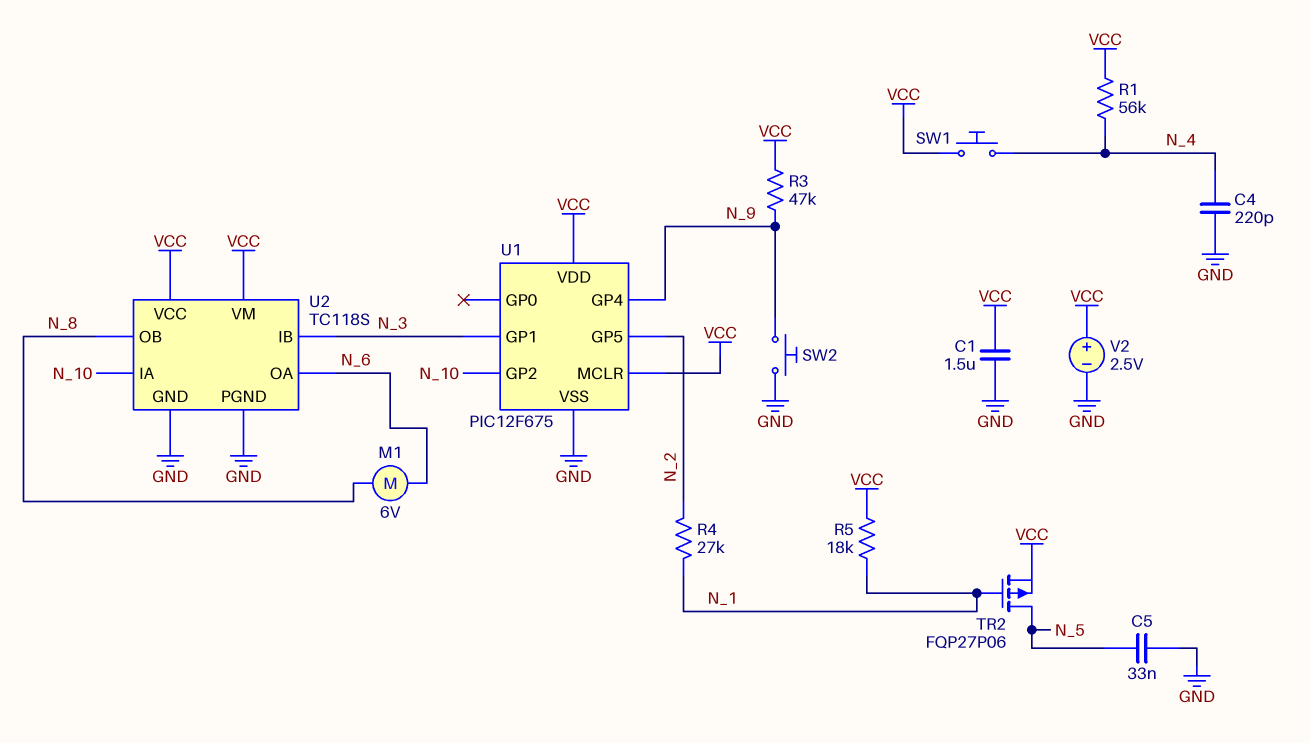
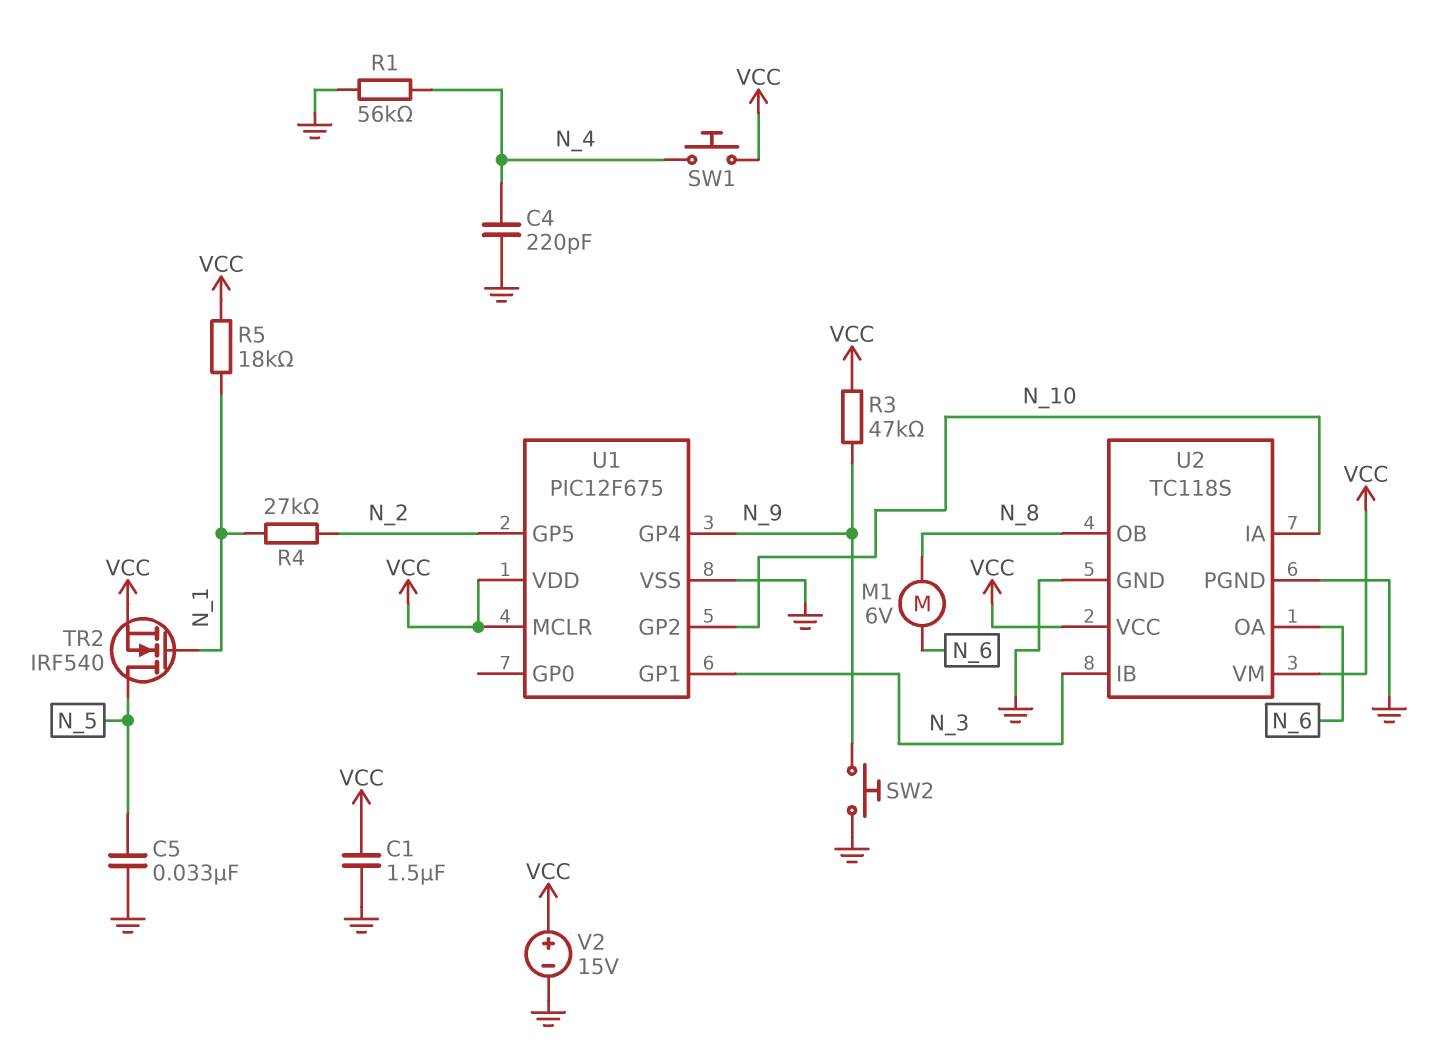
R1: 56k (N_4, VCC) -> 56k (GND, N_4)
TR2: PMOS FQP27P06 (G N_1, D N_5, S VCC) -> NMOS IRF540 (G N_1, D N_5, S VCC)
V2: 2.5V (plus VCC, minus GND) -> 15V (plus VCC, minus GND)

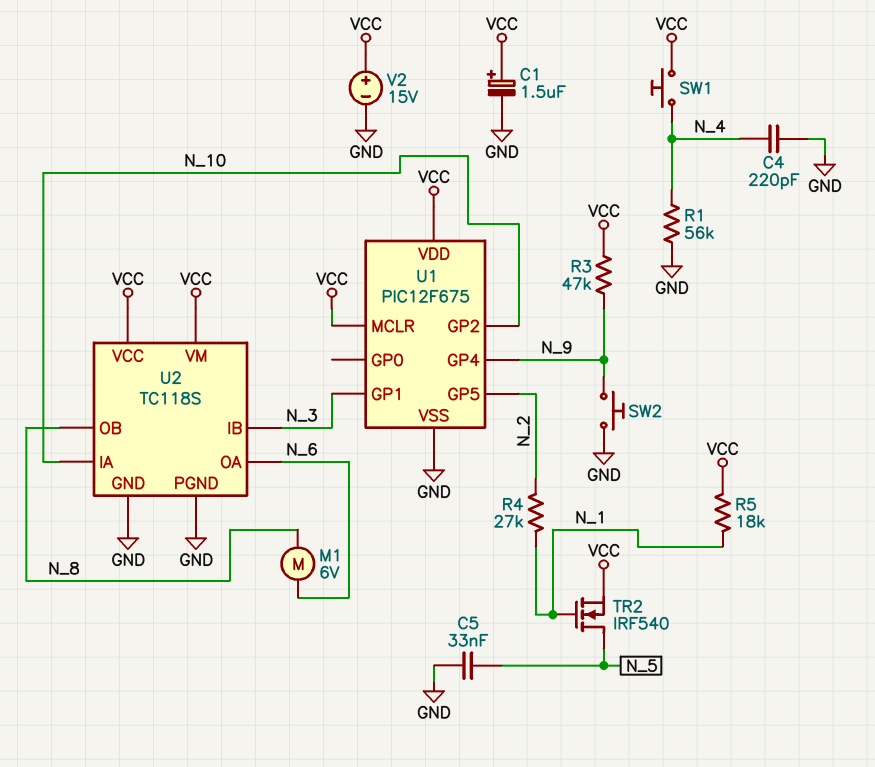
C1: 1.5uF (GND, VCC) -> 1.5uF (plus VCC, minus GND)

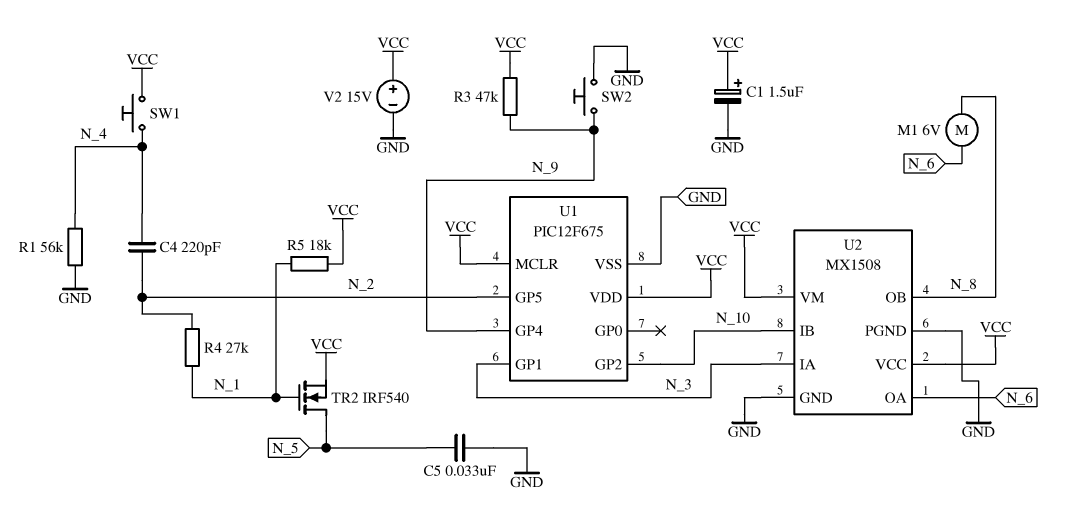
C4: 220pF (GND, N_4) -> 220pF (N_2, N_4)
U2: TC118S -> MX1508
U2 pin IA: N_10 -> N_3
U2 pin IB: N_3 -> N_10

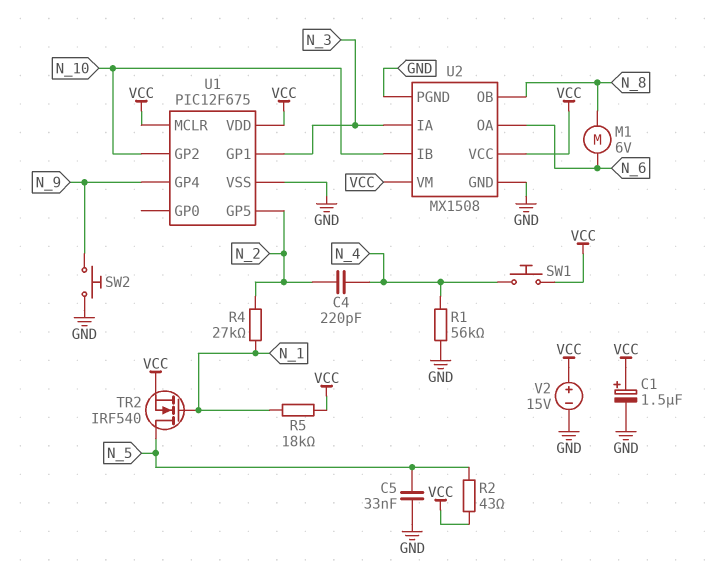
R2: none -> 43 (N_5, VCC)
R3: 47k (N_9, VCC) -> none

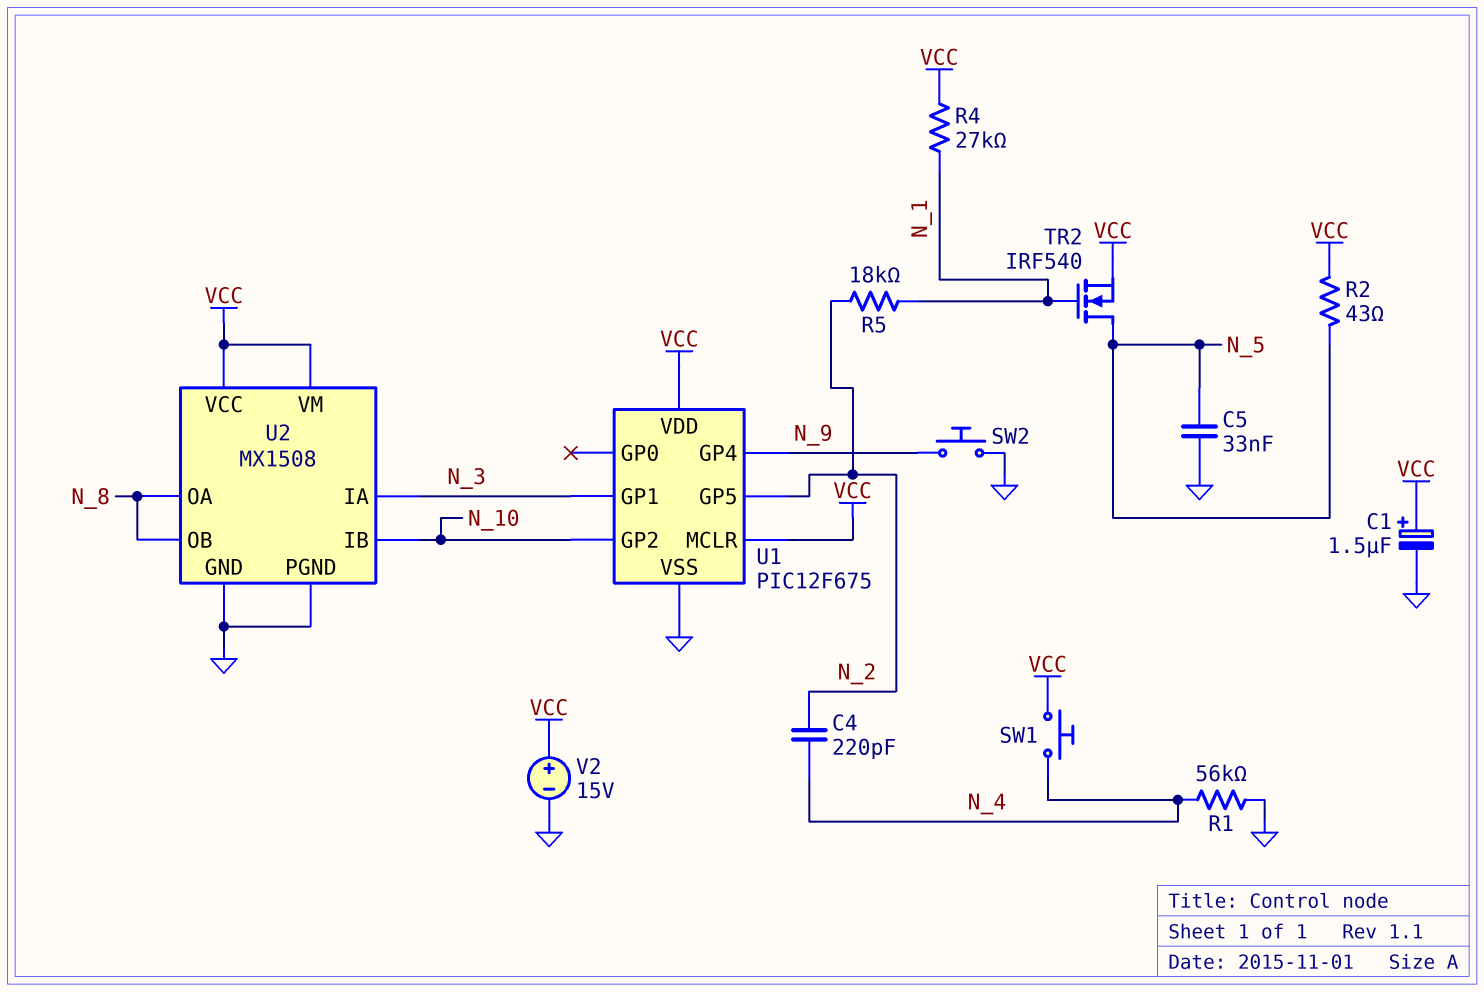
M1: motor 6V (N_6, N_8) -> none
R4: 27k (N_1, N_2) -> 27k (N_1, VCC)
R5: 18k (N_1, VCC) -> 18k (N_1, N_2)
U2 pin OA: N_6 -> N_8

